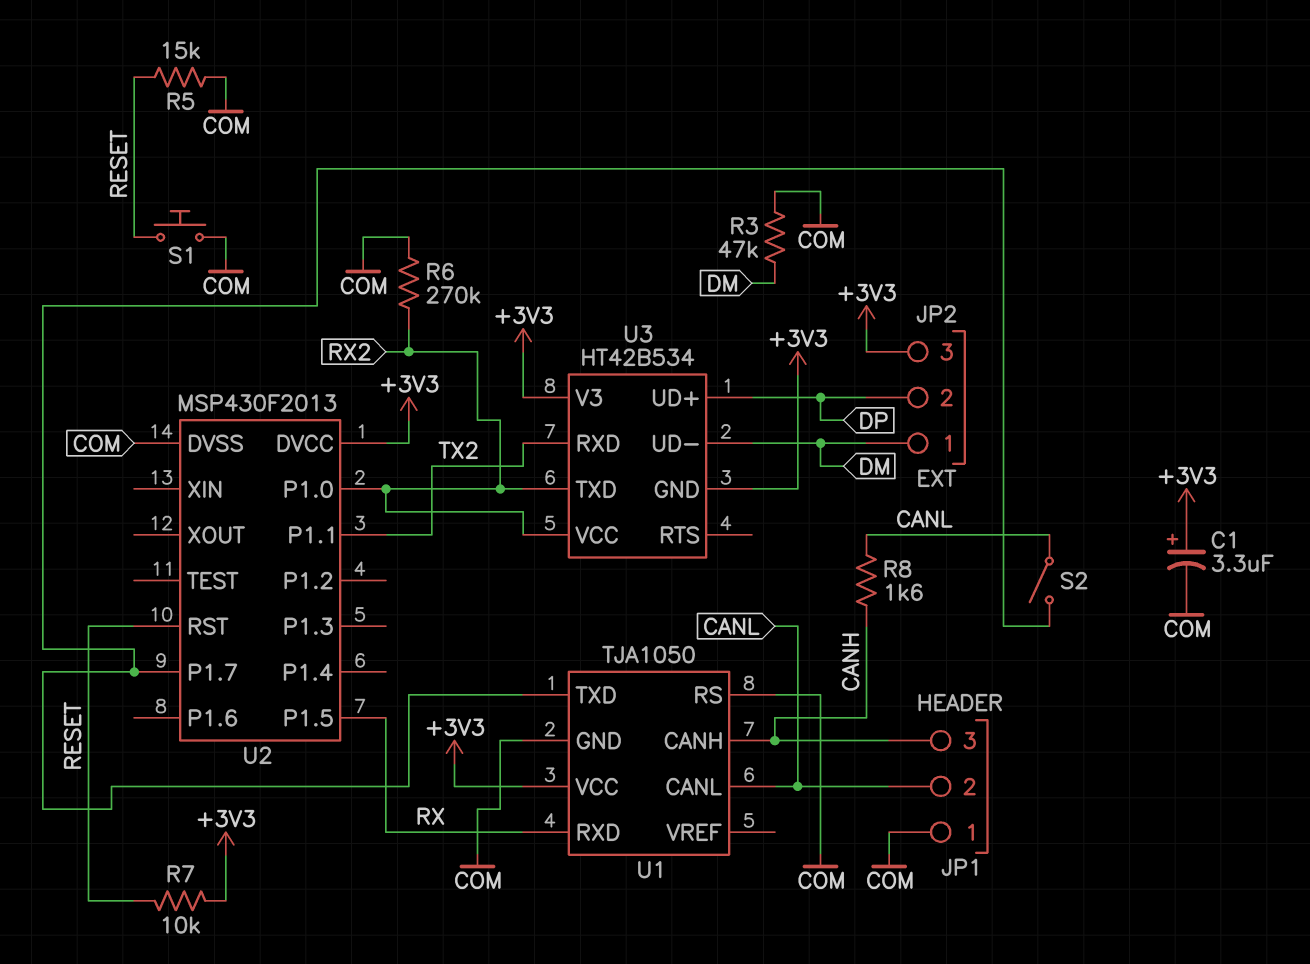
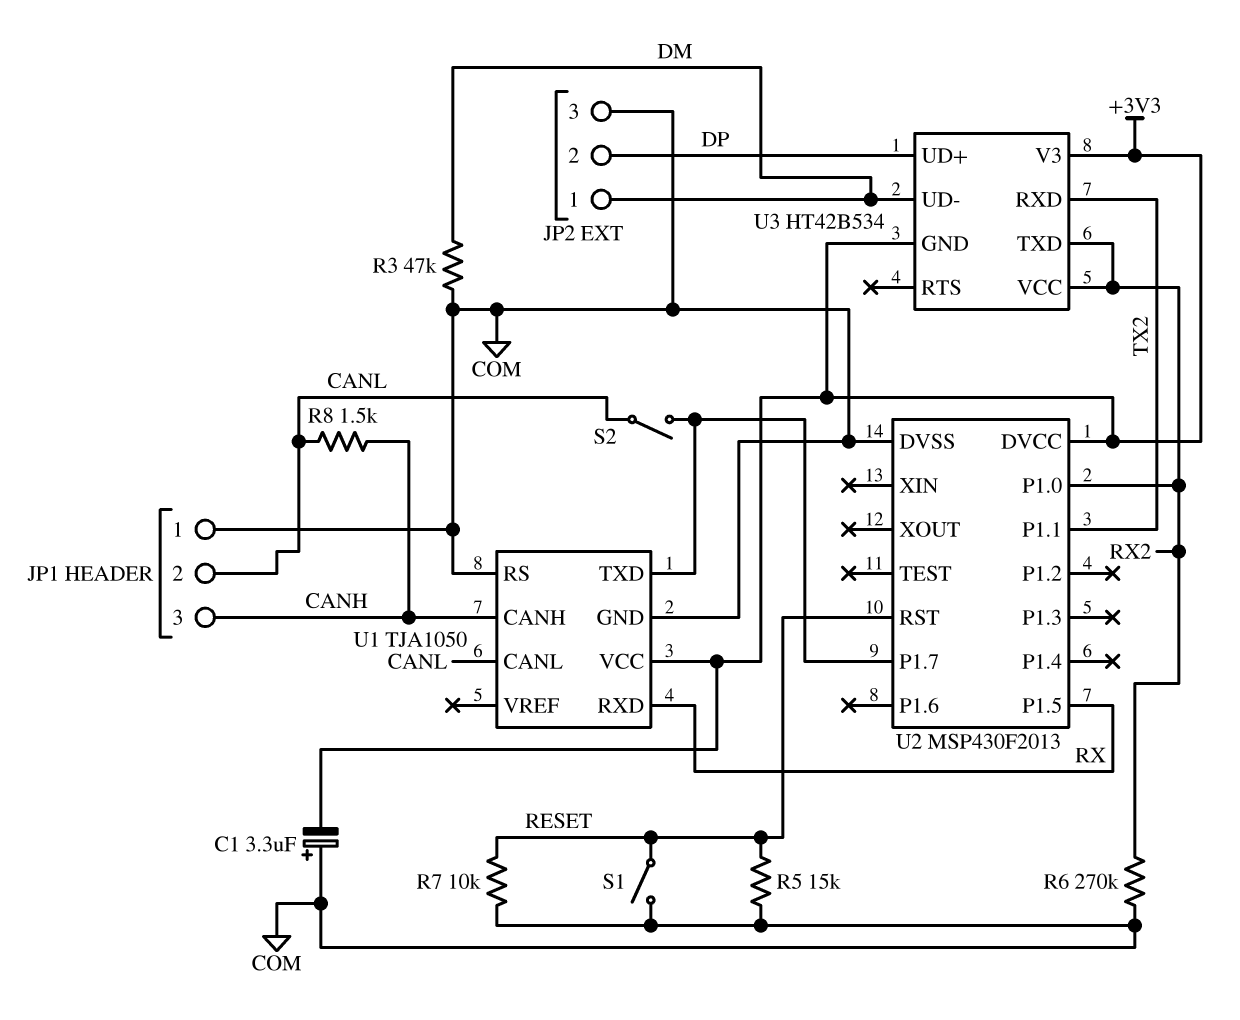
C1: 3.3uF (plus +3V3, minus COM) -> 3.3uF (plus COM, minus +3V3)
JP2 pin 3: +3V3 -> COM
R7: 10k (+3V3, RESET) -> 10k (COM, RESET)
R8: 1.6k (CANH, CANL) -> 1.5k (CANH, CANL)
S1: button (COM, RESET) -> switch (COM, RESET)

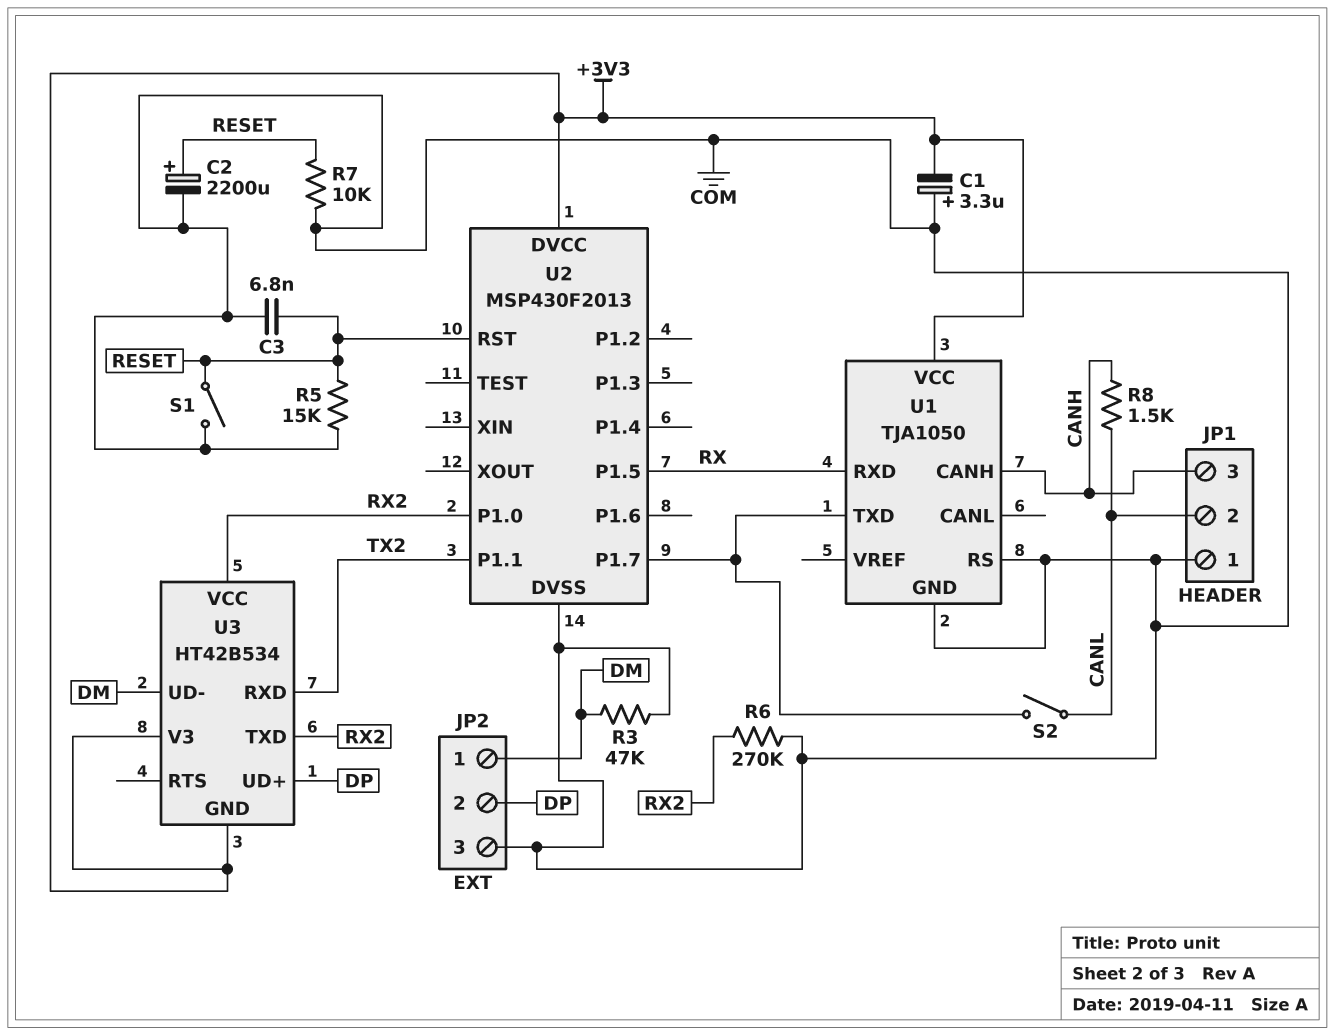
C2: none -> 2200uF (plus RESET, minus COM)
C3: none -> 6.8nF (COM, RESET)
U1 pin CANL: CANL -> none

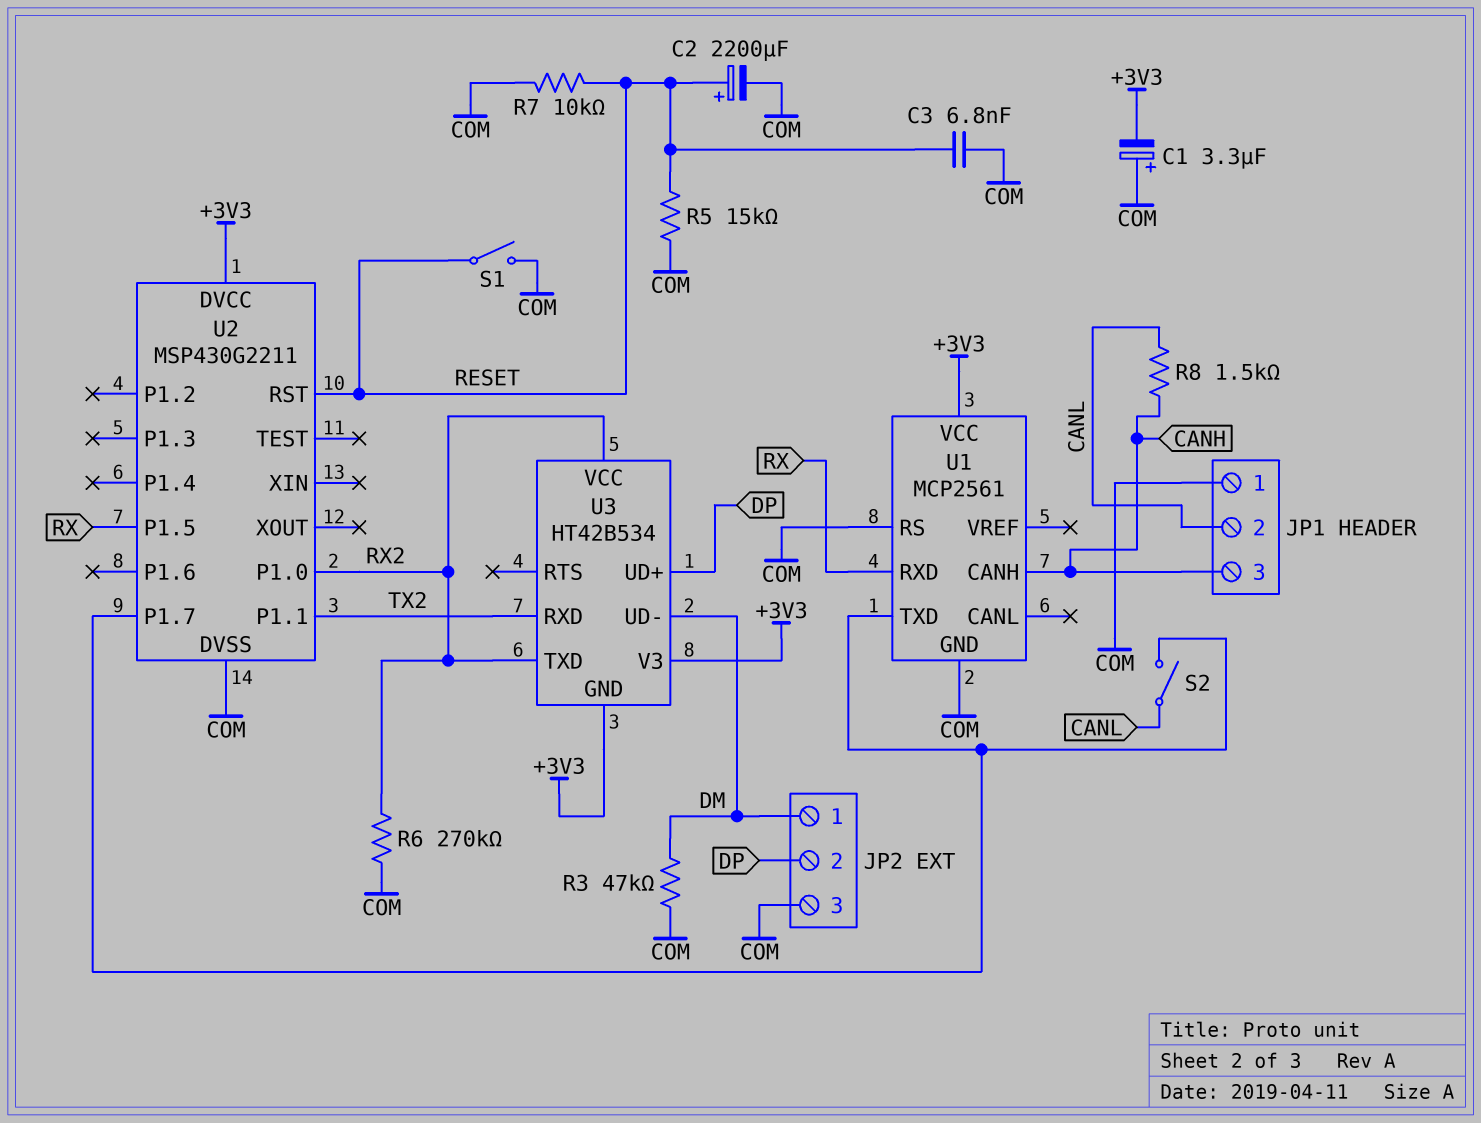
U1: TJA1050 -> MCP2561
U2: MSP430F2013 -> MSP430G2211

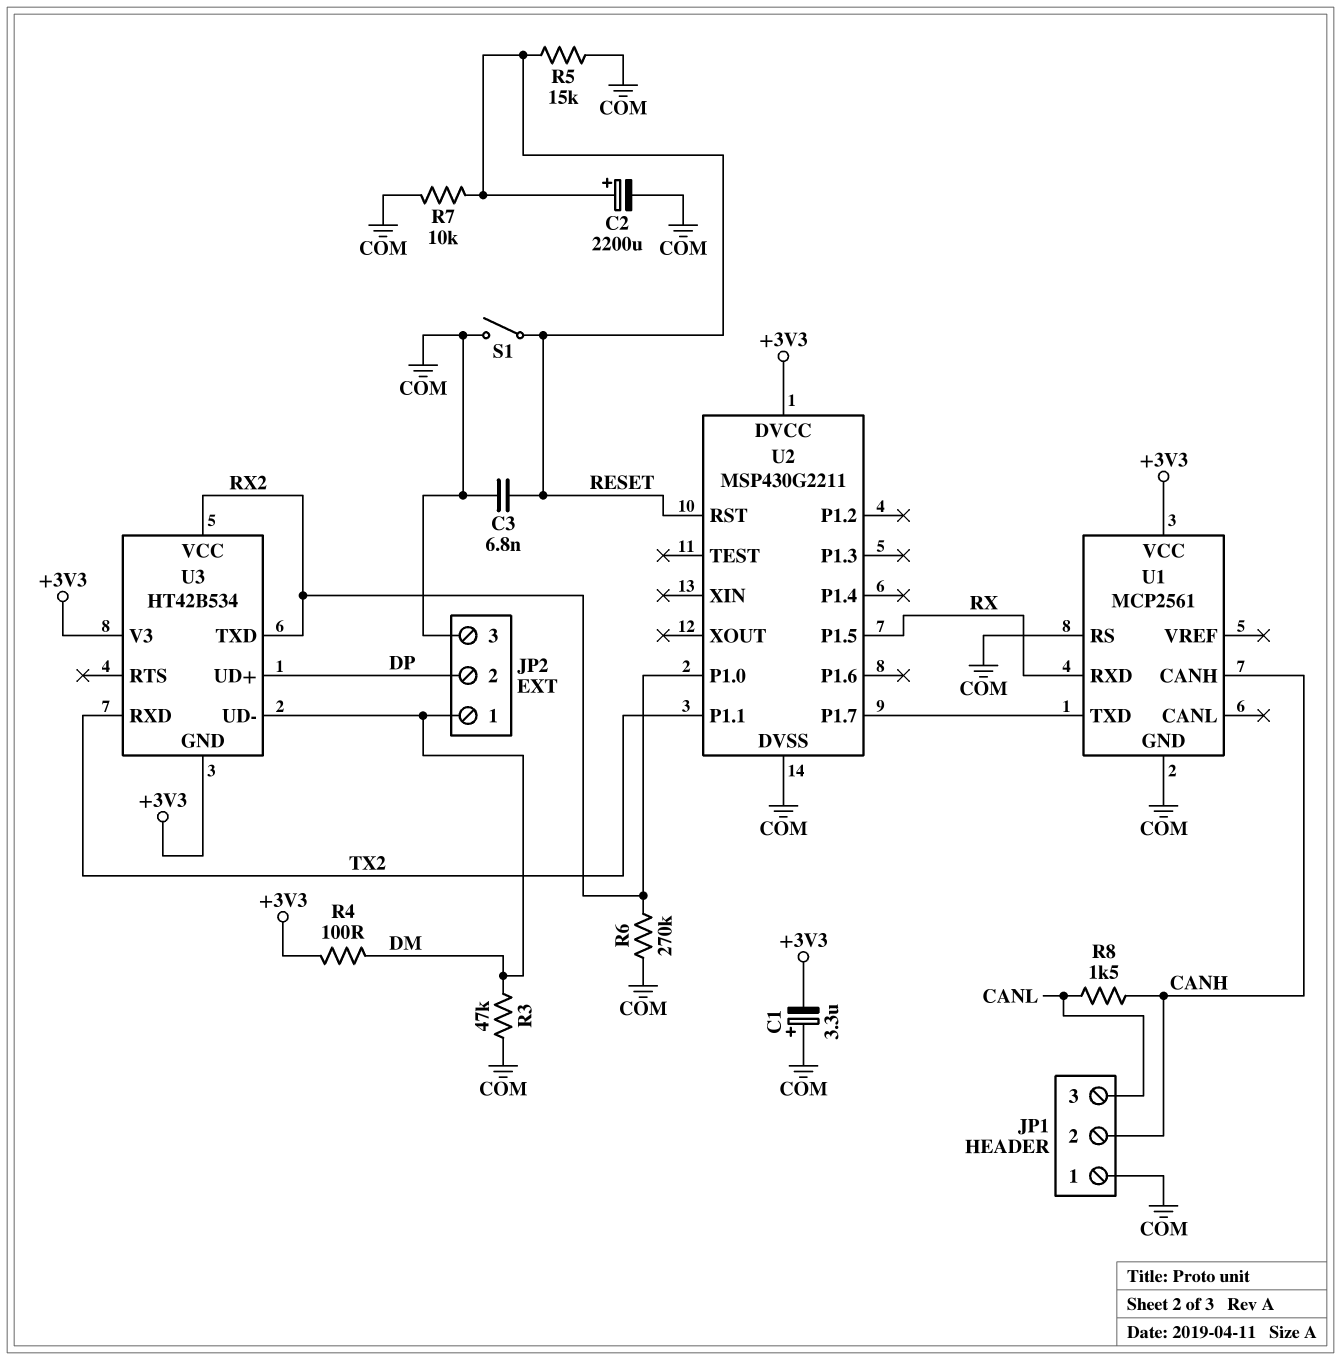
JP1 pin 2: CANL -> CANH
JP1 pin 3: CANH -> CANL
R4: none -> 100 (+3V3, DM)
S2: switch (CANL, U1/TXD) -> none

